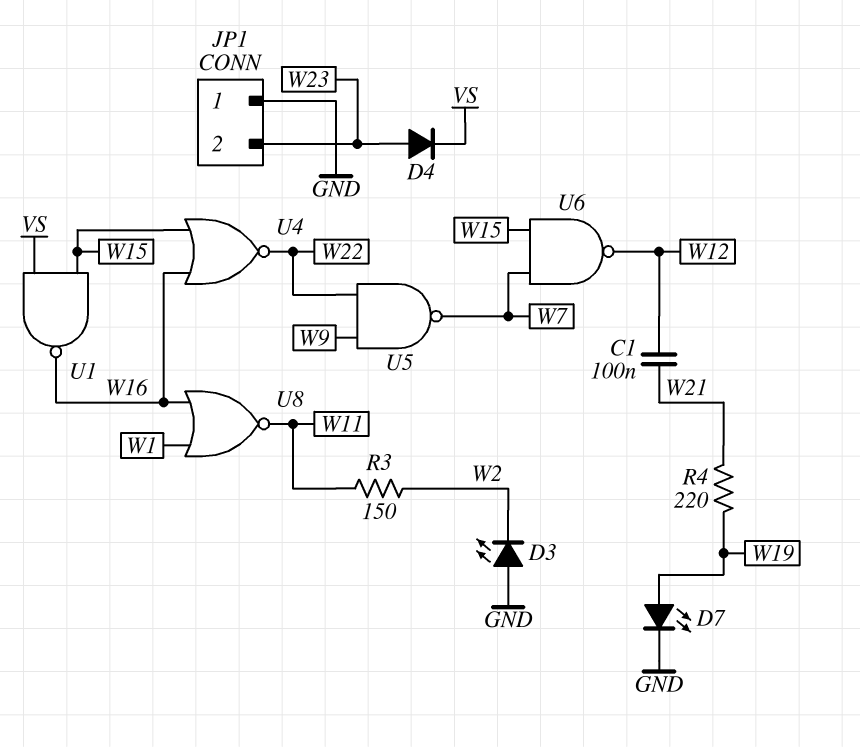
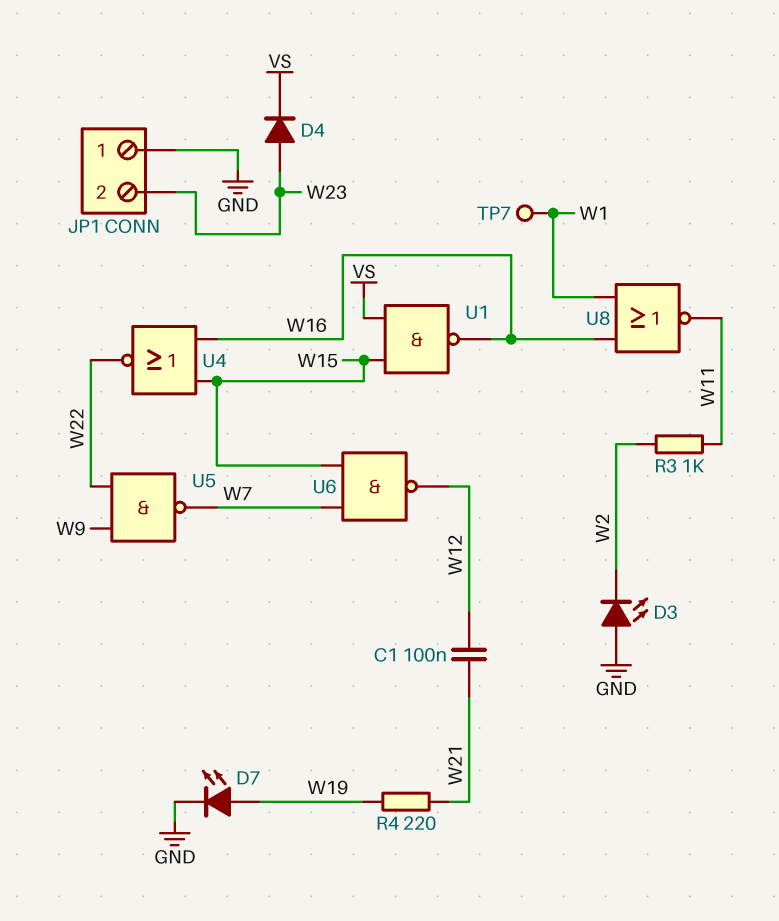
R3: 150 (W2, W11) -> 1k (W2, W11)
TP7: none -> test point (W1)

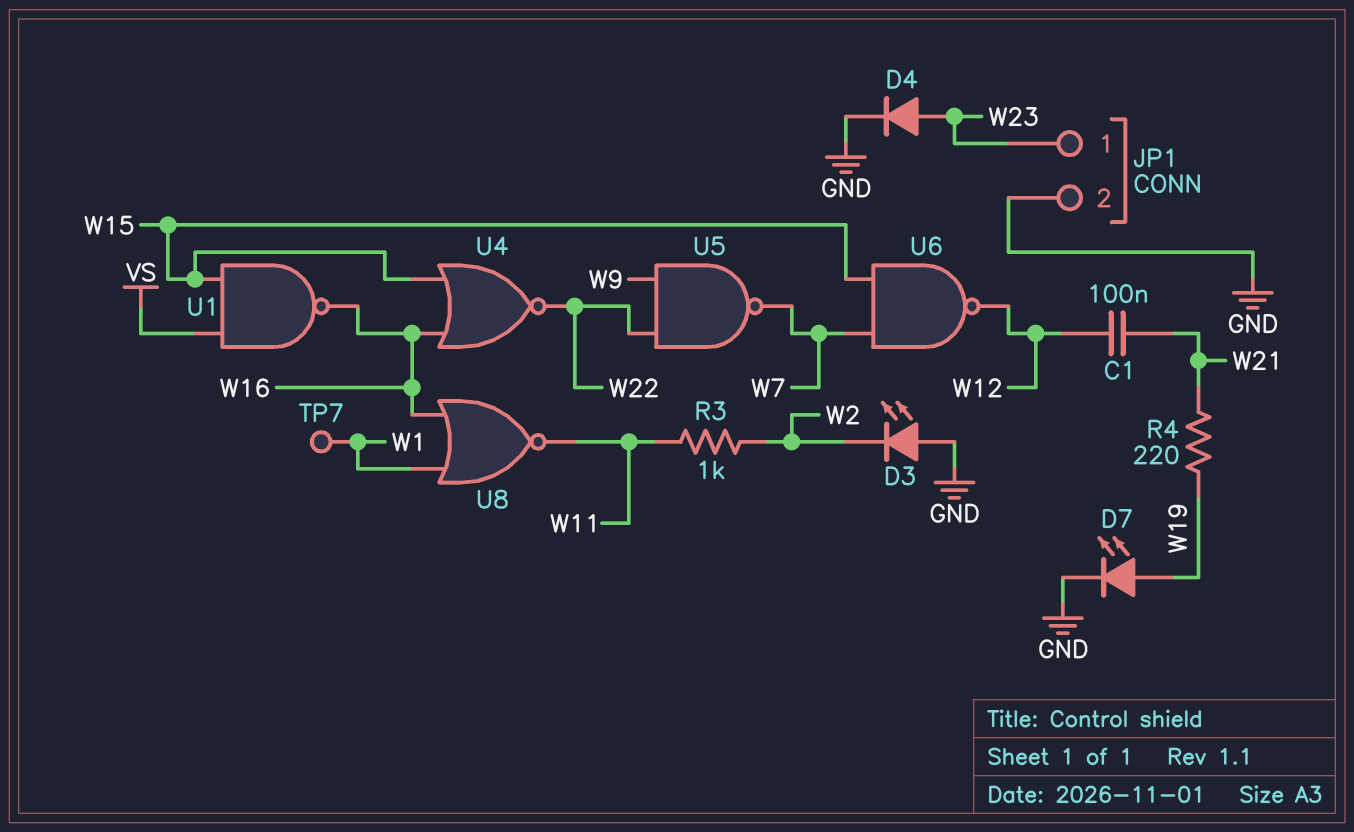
D4: diode (A W23, K VS) -> diode (A W23, K GND)
JP1 pin 1: GND -> W23
JP1 pin 2: W23 -> GND

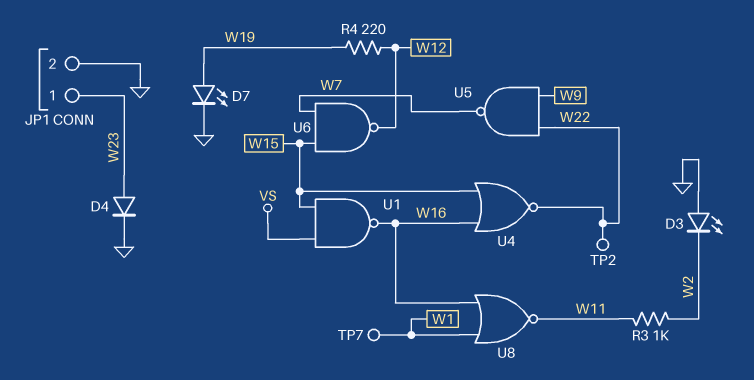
C1: 100nF (W12, W21) -> none
R4: 220 (W19, W21) -> 220 (W12, W19)
TP2: none -> test point (W22)

